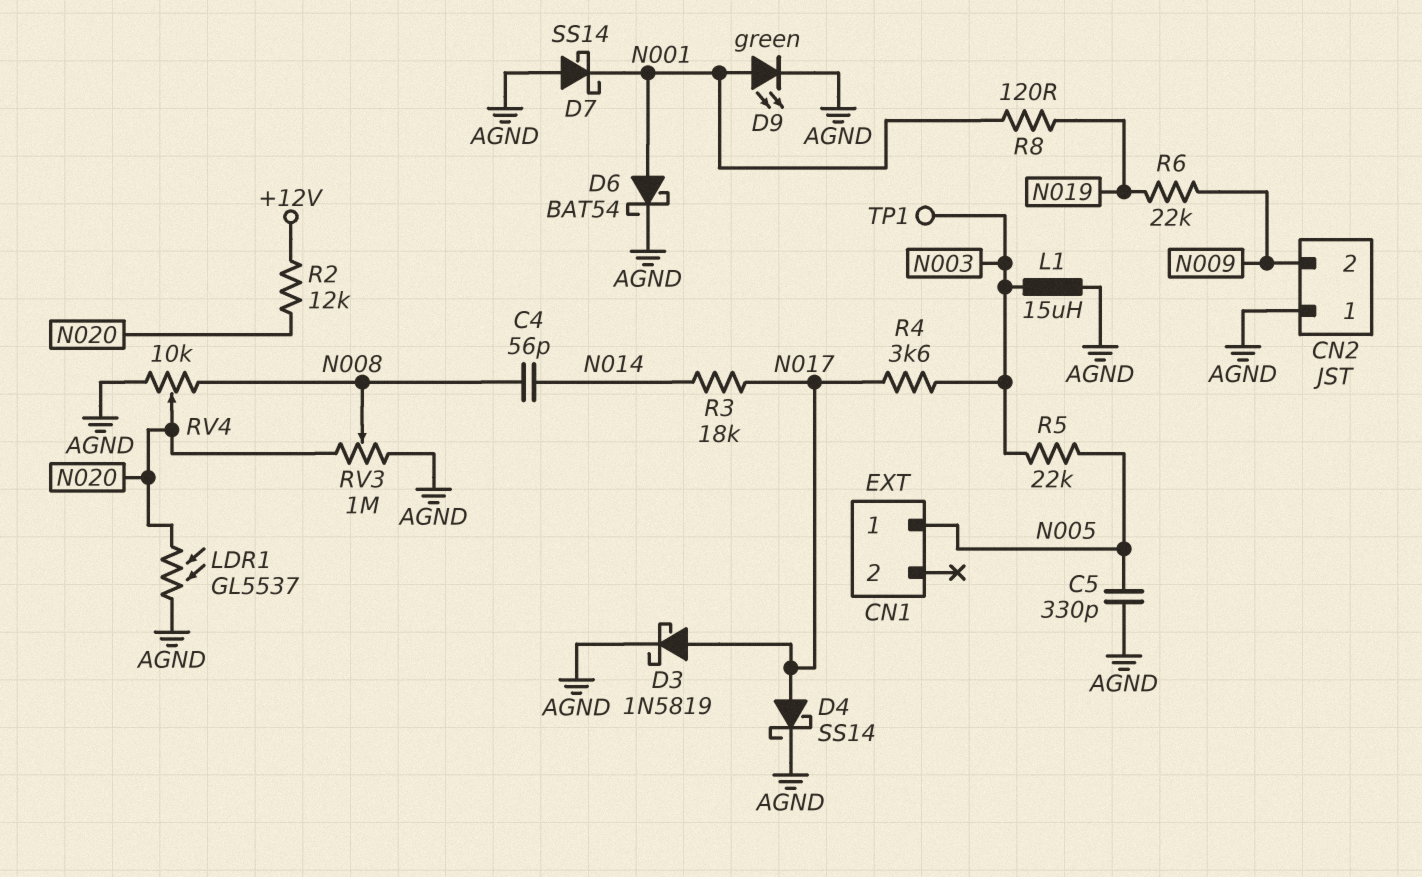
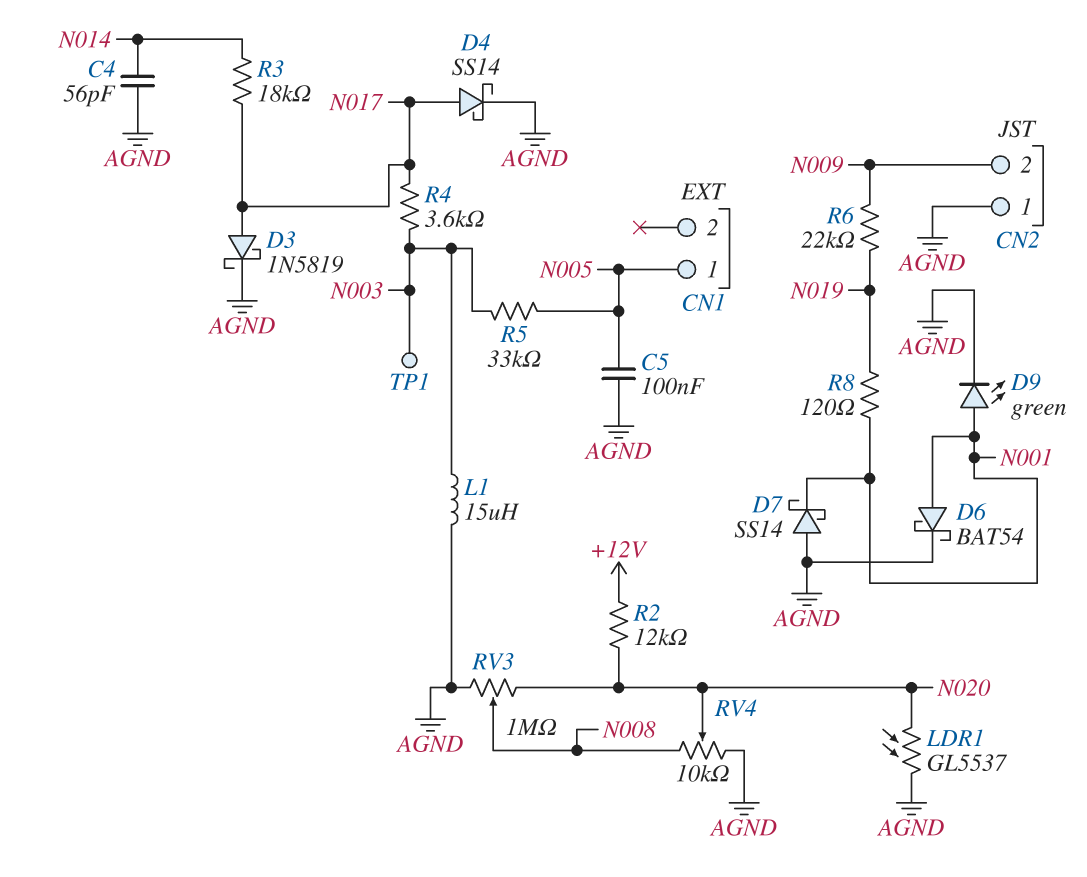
C4: 56pF (N008, N014) -> 56pF (AGND, N014)
C5: 330pF (AGND, N005) -> 100nF (AGND, N005)
R5: 22k (N003, N005) -> 33k (N003, N005)

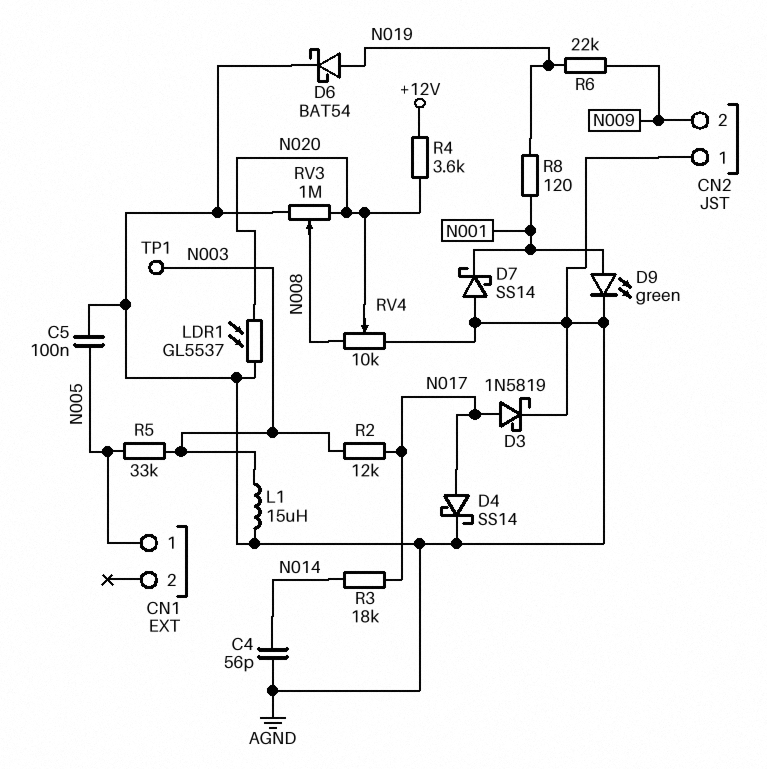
D6: schottky BAT54 (A N001, K AGND) -> schottky BAT54 (A N019, K AGND)
R2: 12k (+12V, N020) -> 12k (N003, N017)
R4: 3.6k (N003, N017) -> 3.6k (+12V, N020)

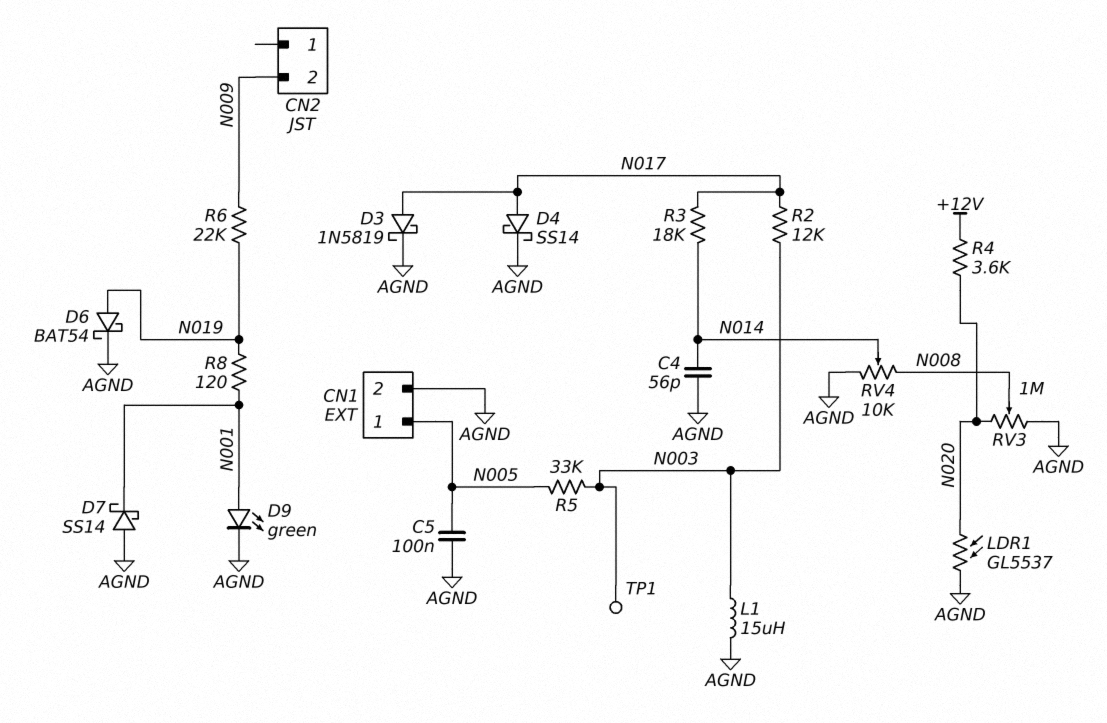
CN1 pin 2: none -> AGND
CN2 pin 1: AGND -> none
RV4: 10k (AGND, N008, wiper N020) -> 10k (AGND, N008, wiper N014)

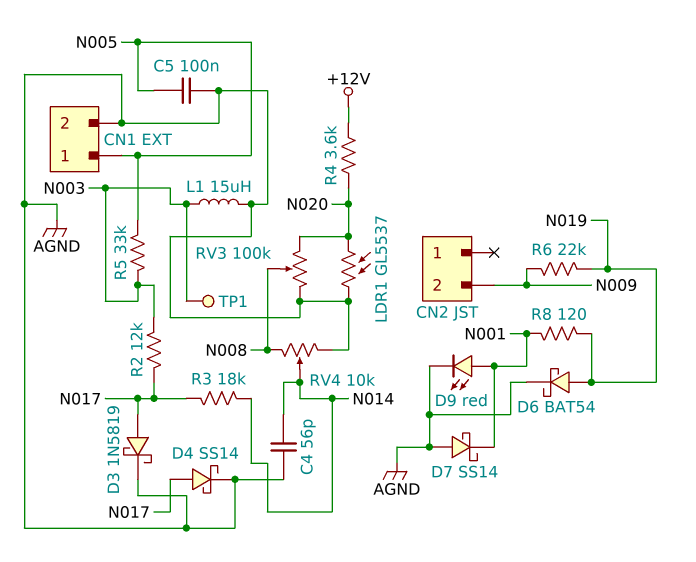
D9: LED green (A N001, K AGND) -> LED red (A N001, K AGND)
RV3: 1M (AGND, N020, wiper N008) -> 100k (AGND, N020, wiper N008)

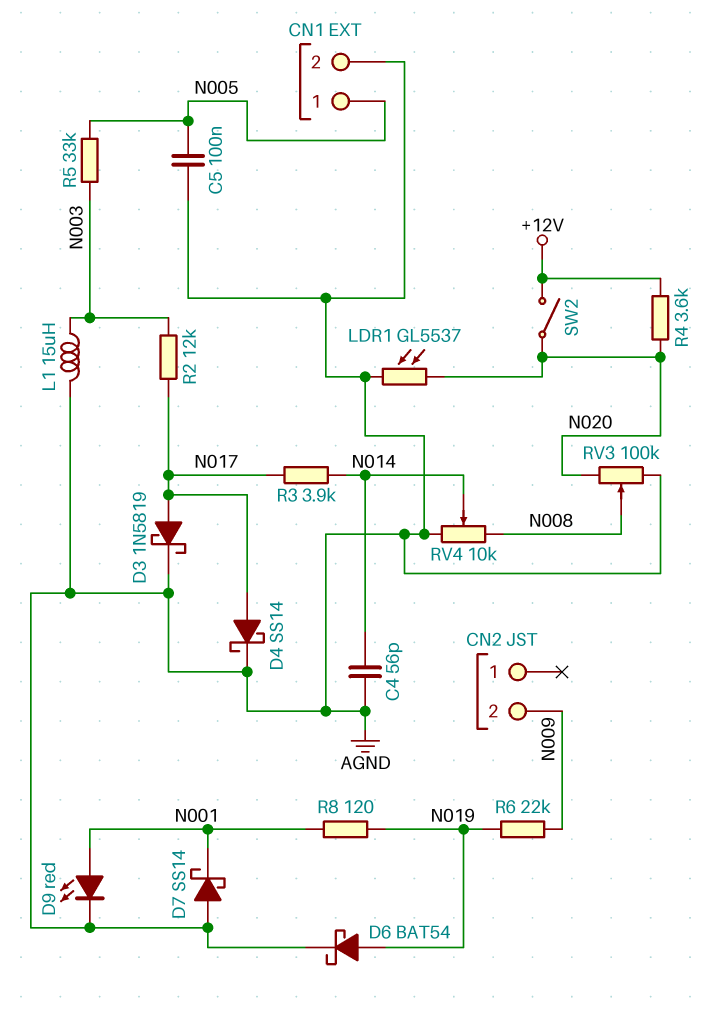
R3: 18k (N014, N017) -> 3.9k (N014, N017)
SW2: none -> switch (+12V, N020)
TP1: test point (N003) -> none

